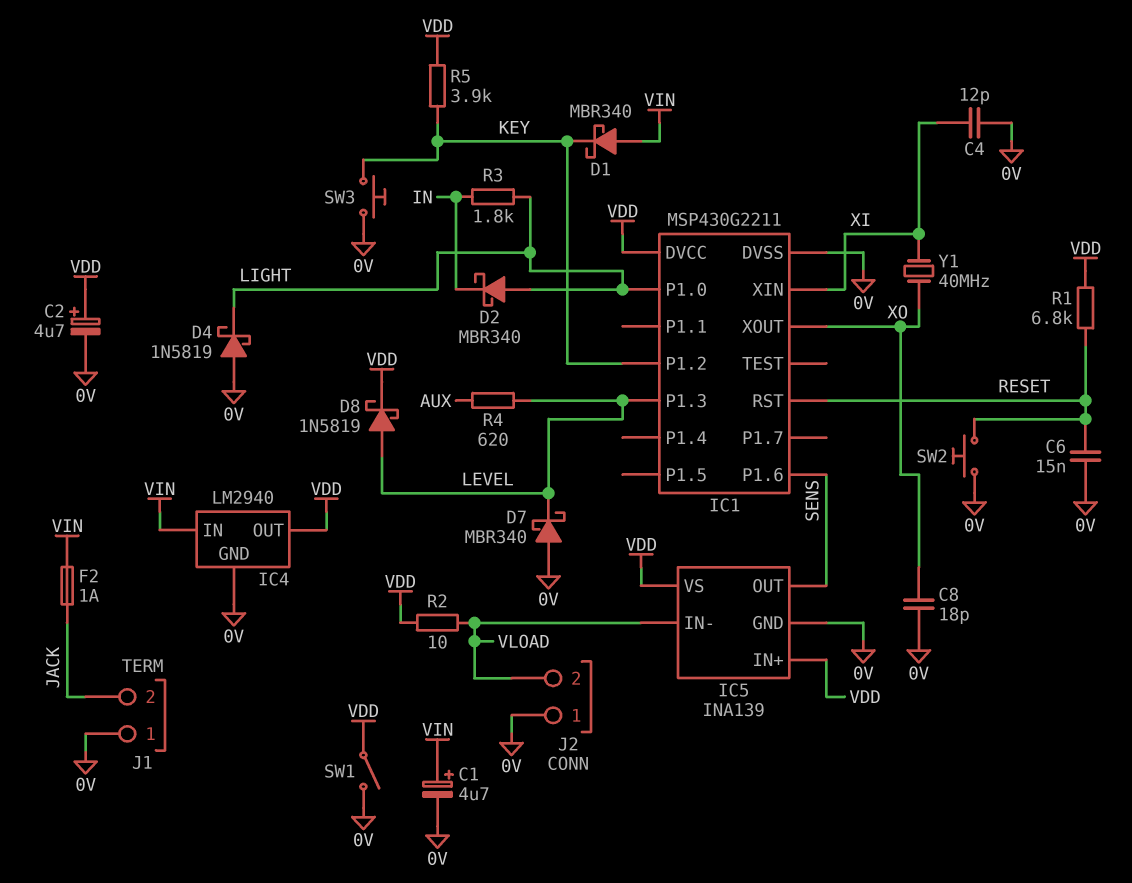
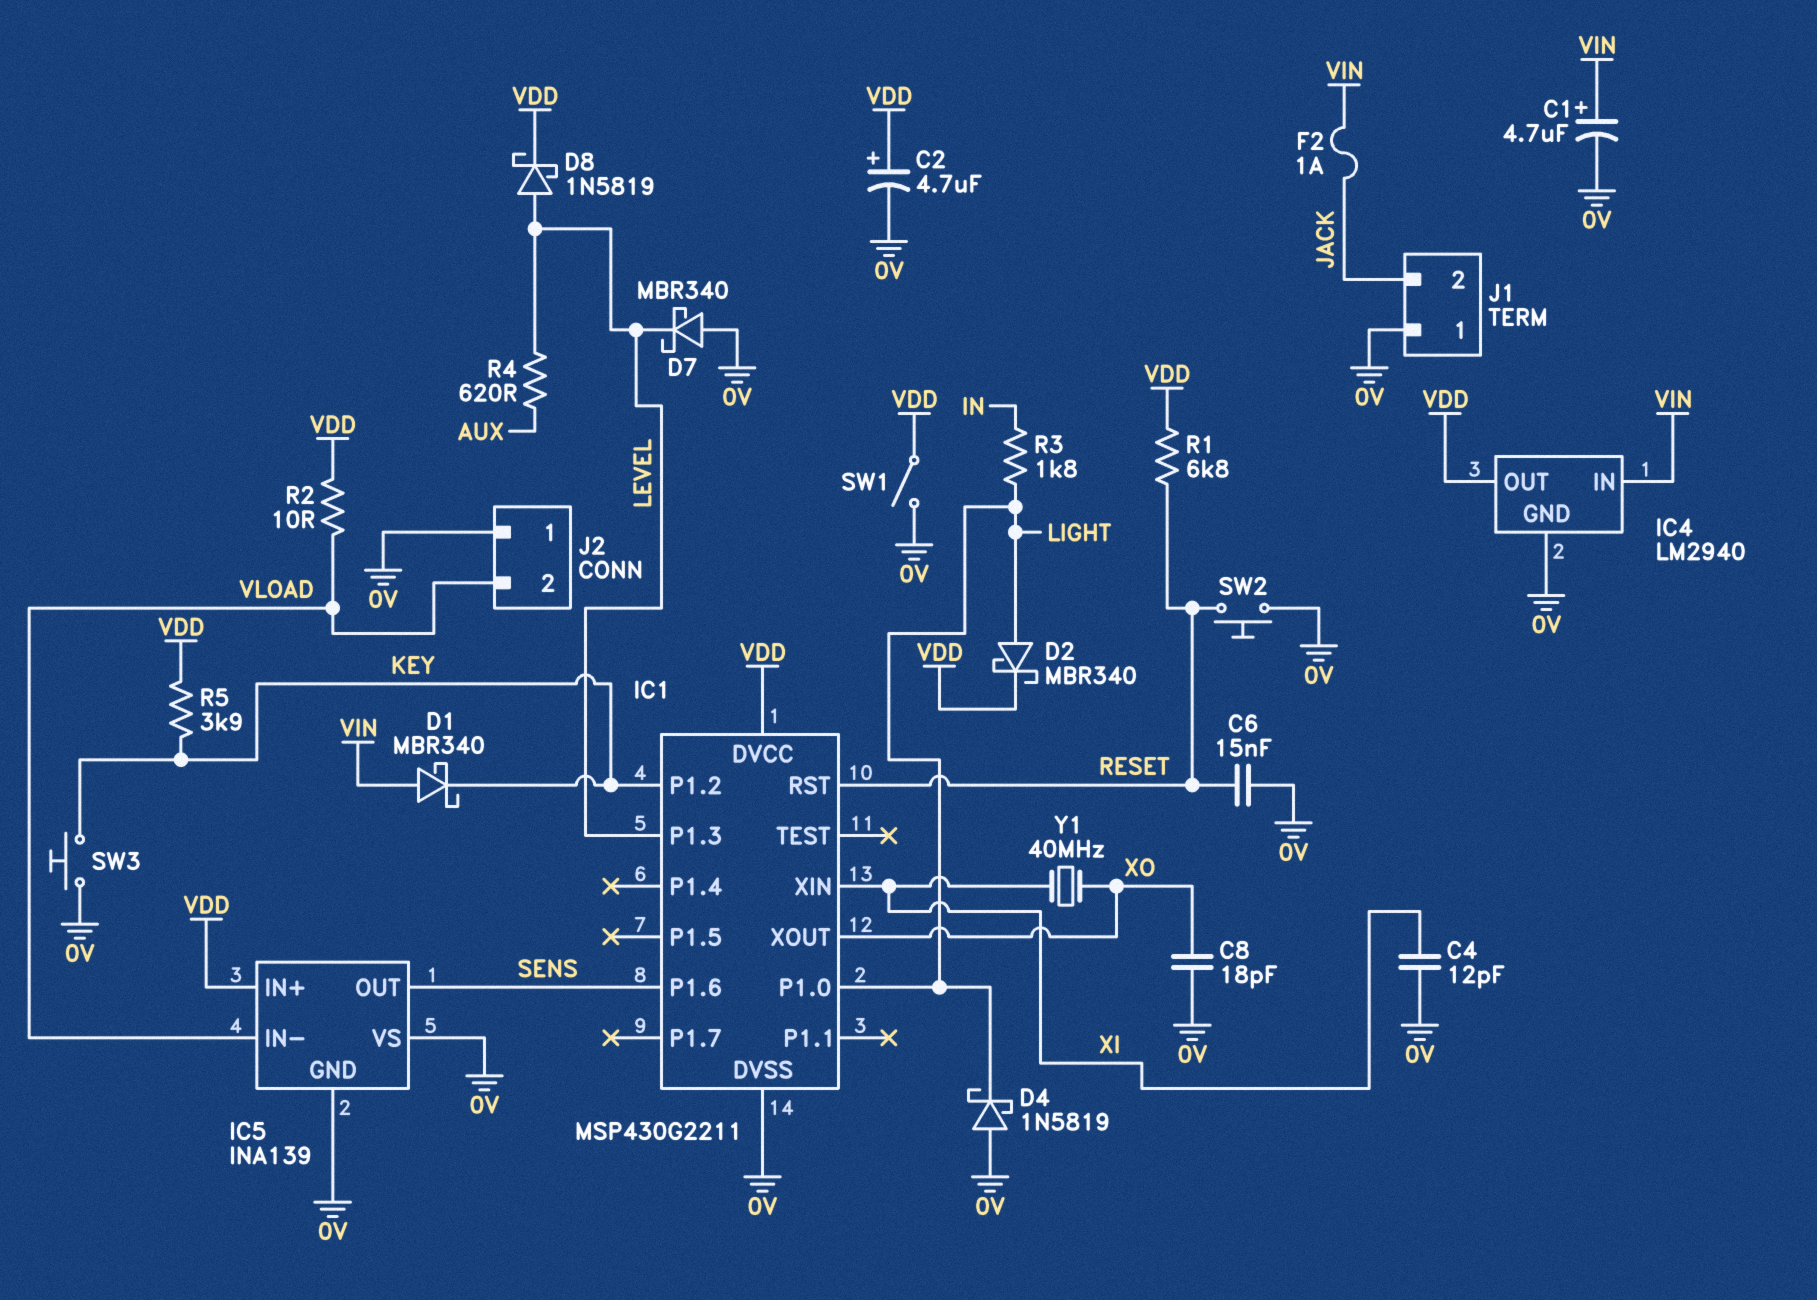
D2: schottky MBR340 (A LIGHT, K IN) -> schottky MBR340 (A LIGHT, K VDD)
IC5 pin VS: VDD -> 0V

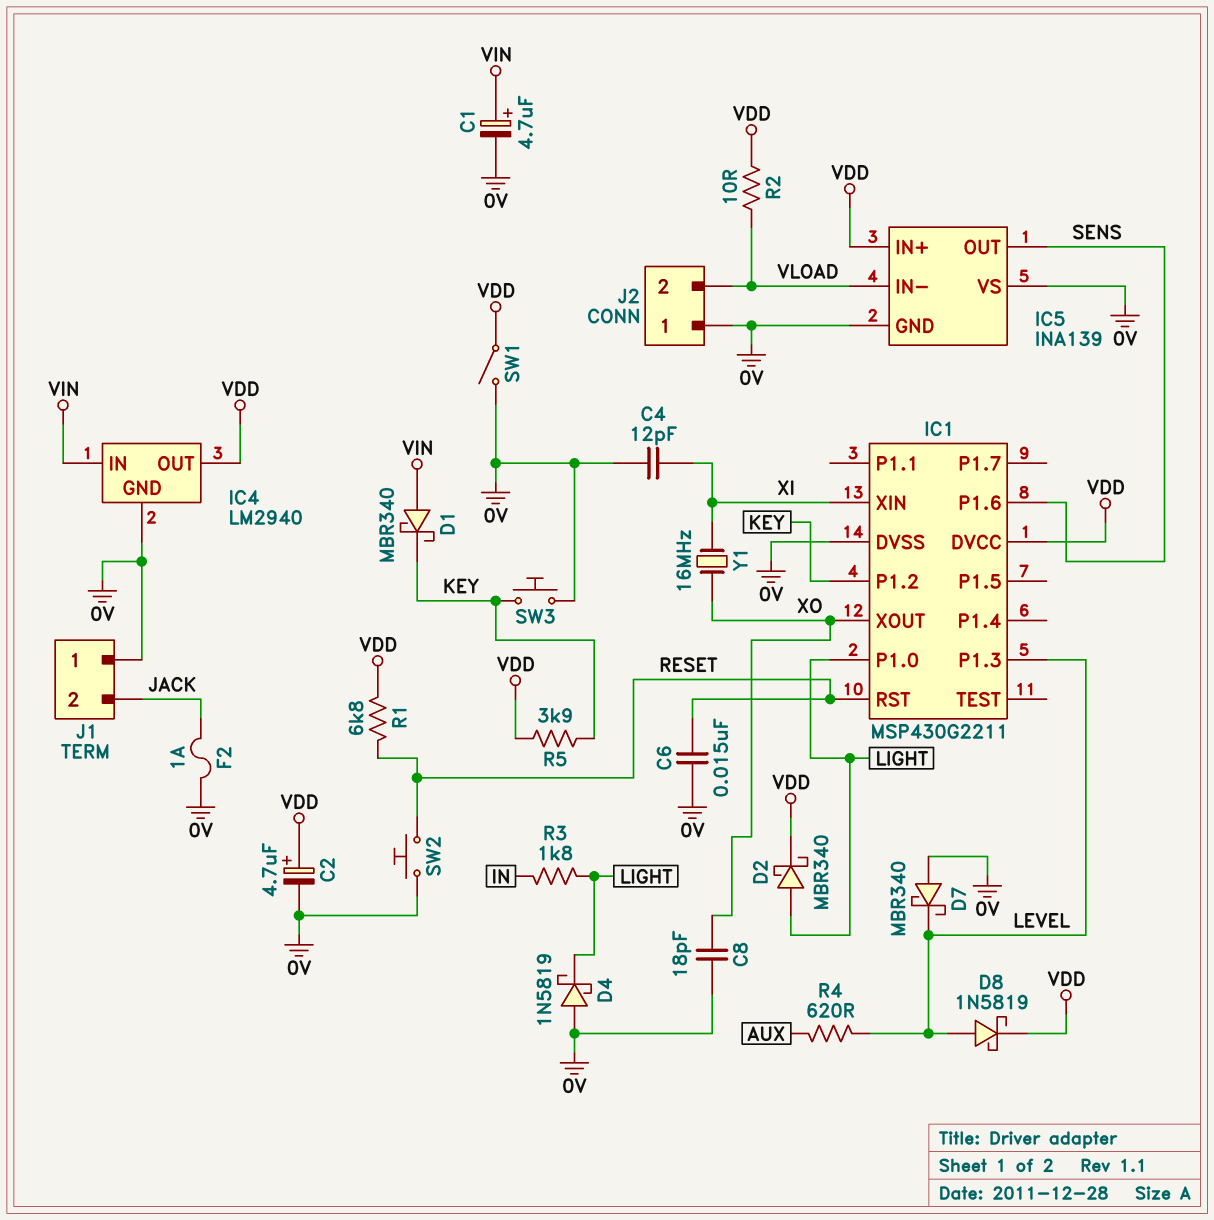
F2: 1A (JACK, VIN) -> 1A (0V, JACK)
Y1: 40MHz (XI, XO) -> 16MHz (XI, XO)

